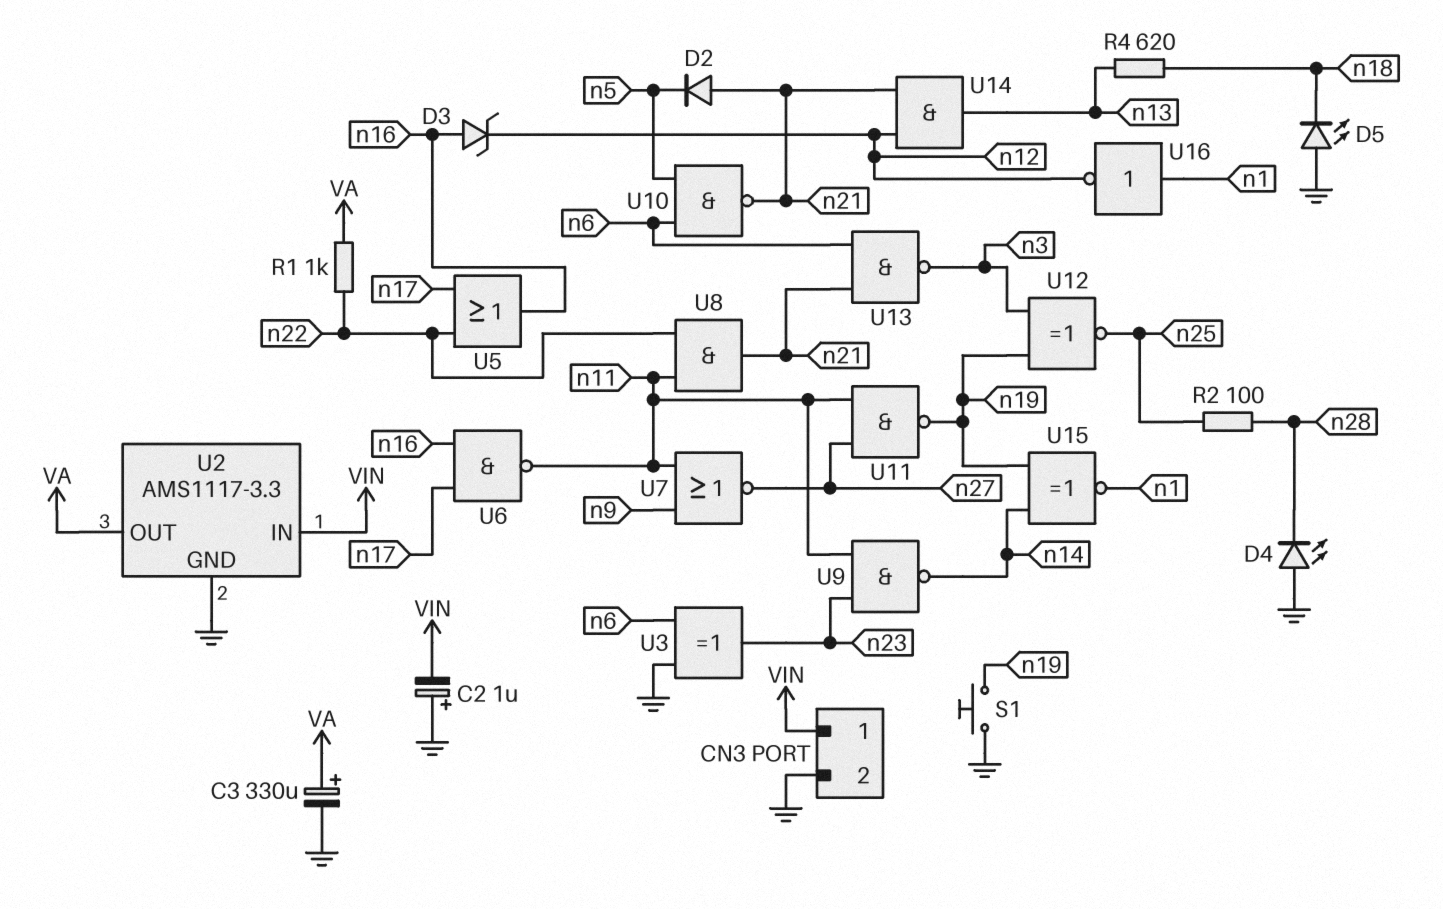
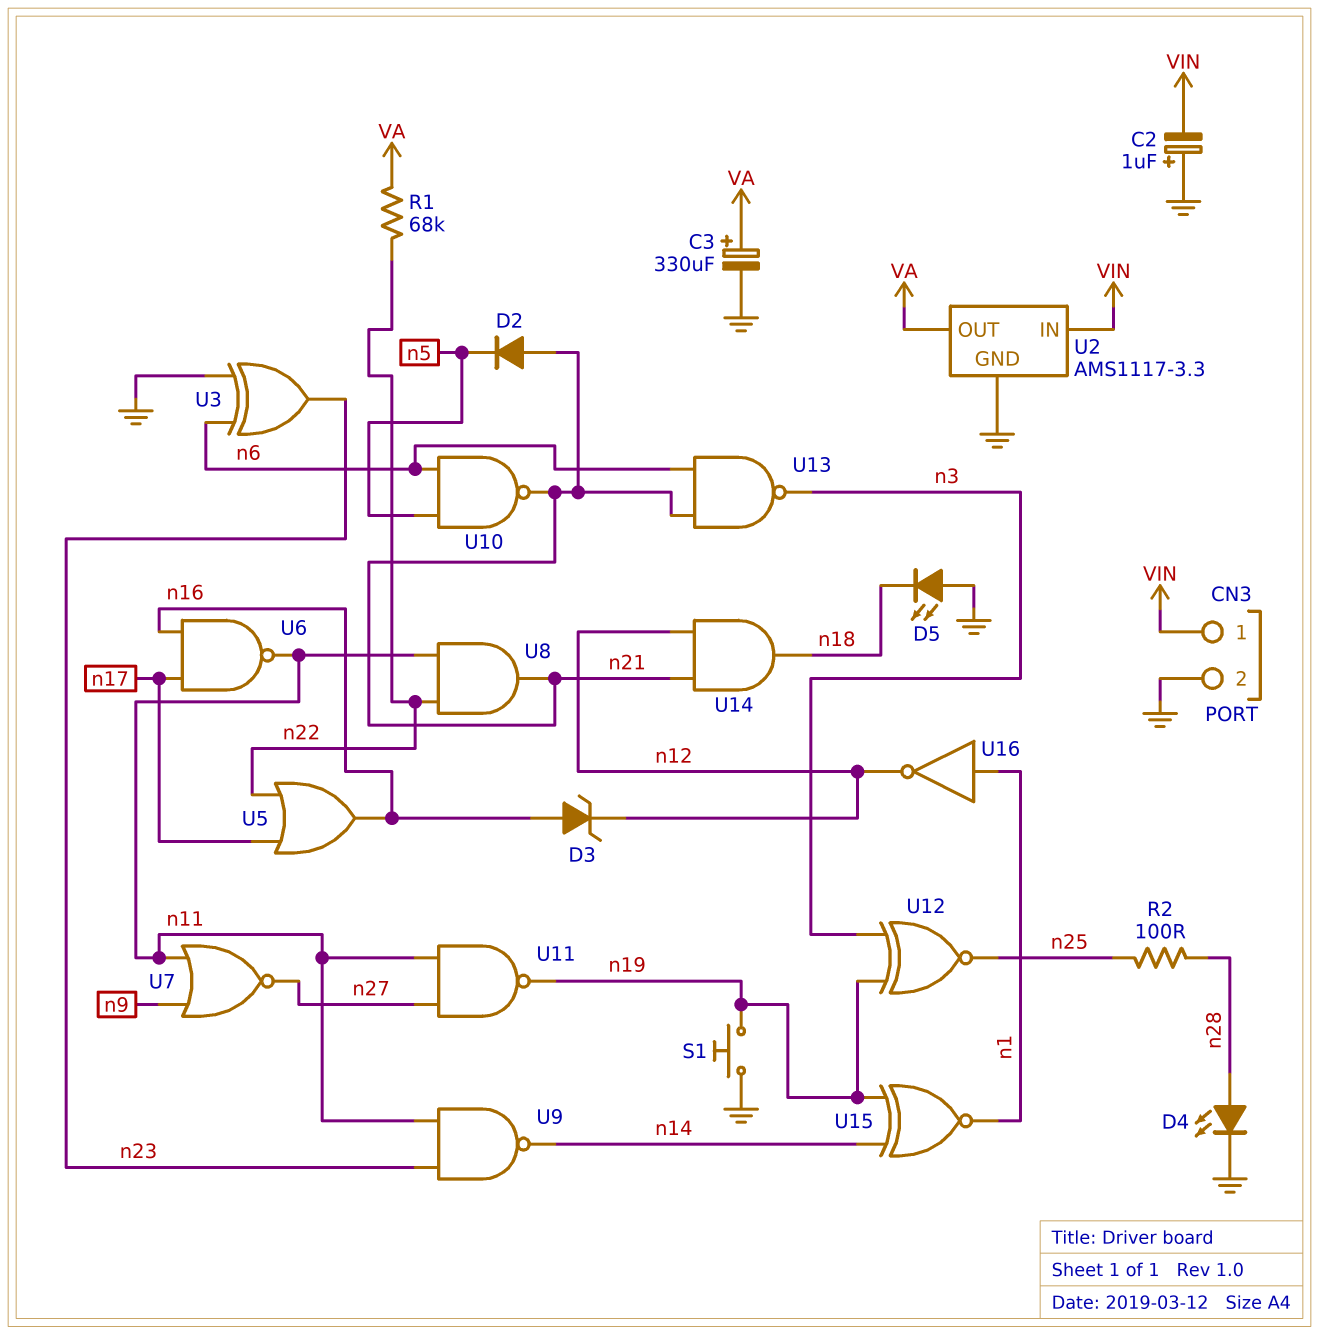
D4: LED (A GND, K n28) -> LED (A n28, K GND)
R1: 1k (VA, n22) -> 68k (VA, n22)
R4: 620 (n13, n18) -> none
U14: AND (in n12, in n21, out n13) -> AND (in n12, in n21, out n18)

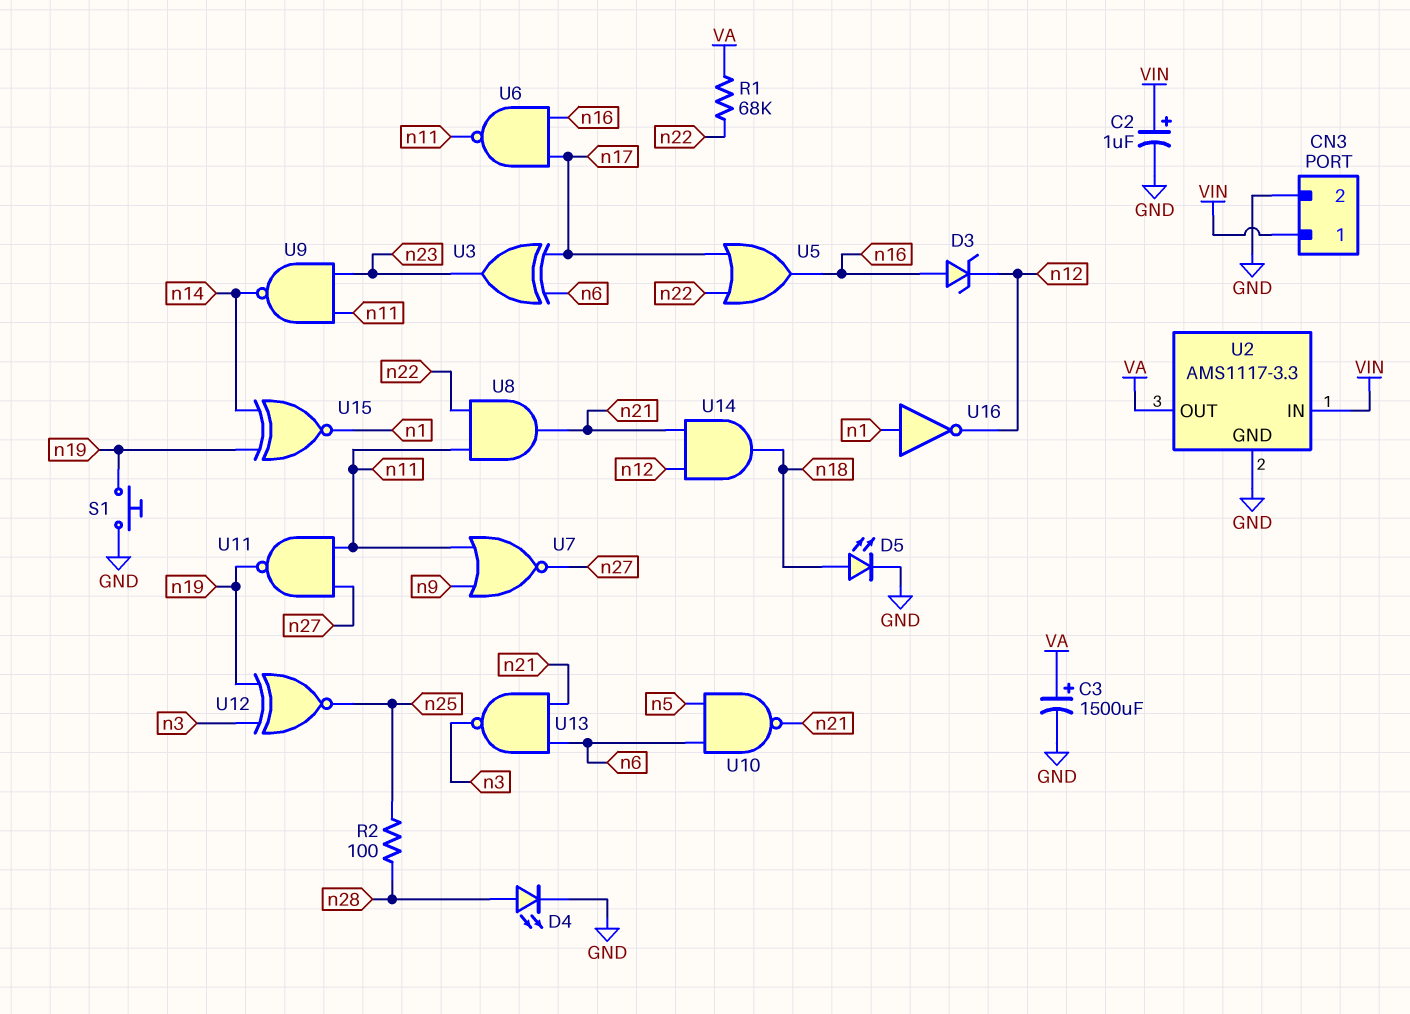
C2: 1uF (plus GND, minus VIN) -> 1uF (plus VIN, minus GND)
C3: 330uF (plus VA, minus GND) -> 1500uF (plus VA, minus GND)
D2: diode (A n21, K n5) -> none
D5: LED (A GND, K n18) -> LED (A n18, K GND)
U3: XOR (in GND, in n6, out n23) -> XOR (in n6, in n17, out n23)

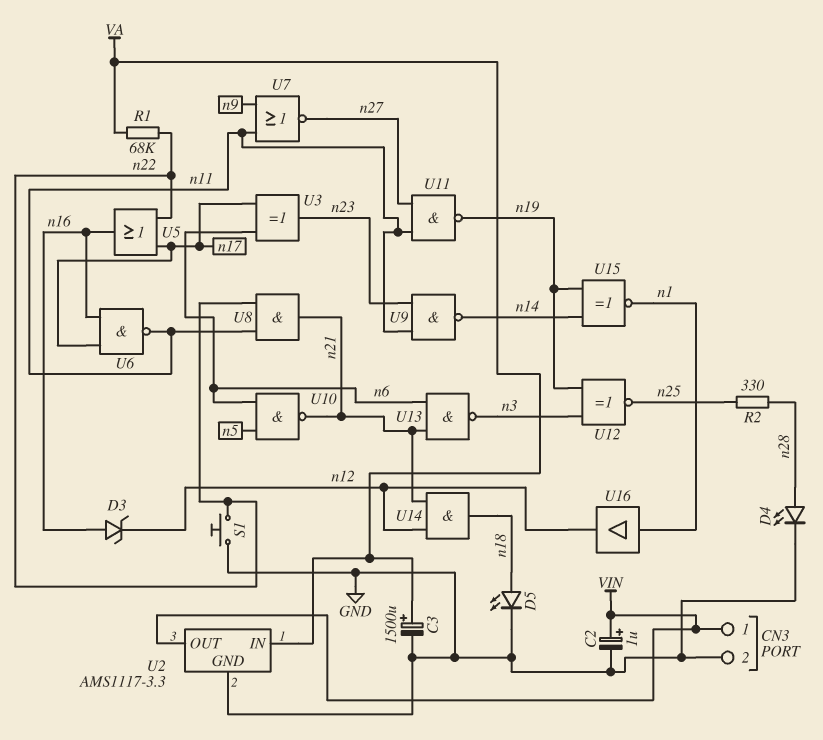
R2: 100 (n25, n28) -> 330 (n25, n28)
S1: button (GND, n19) -> button (GND, n22)
U2 pin IN: VIN -> VA
U2 pin OUT: VA -> VIN
U16: NOT (in n1, out n12) -> buffer (in n1, out n12)

